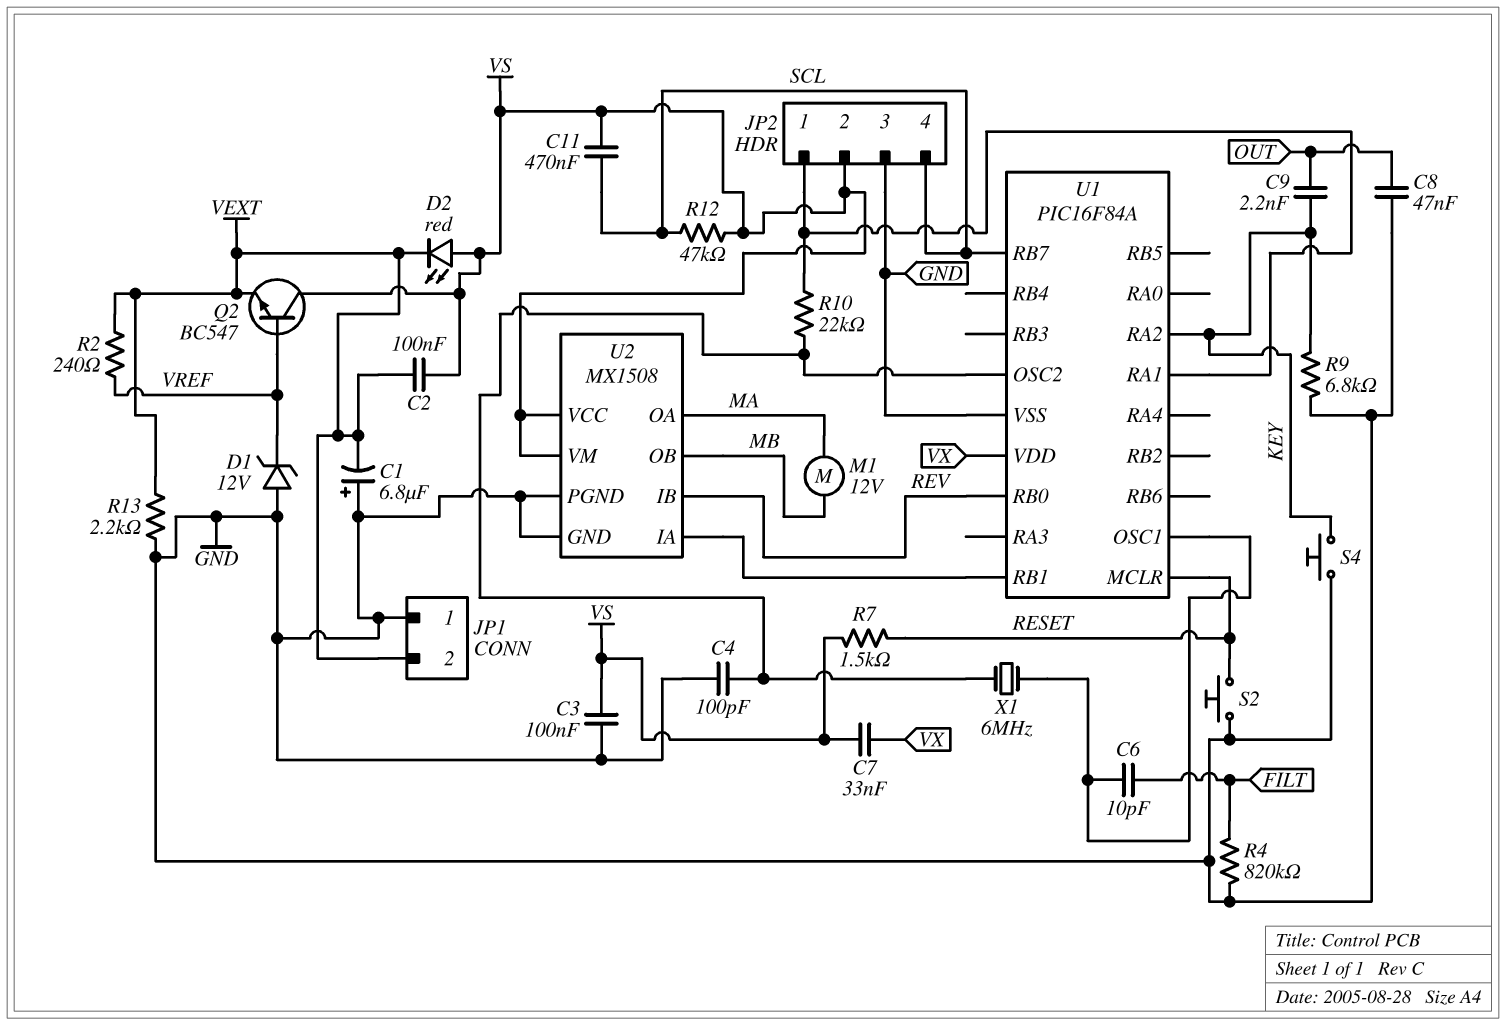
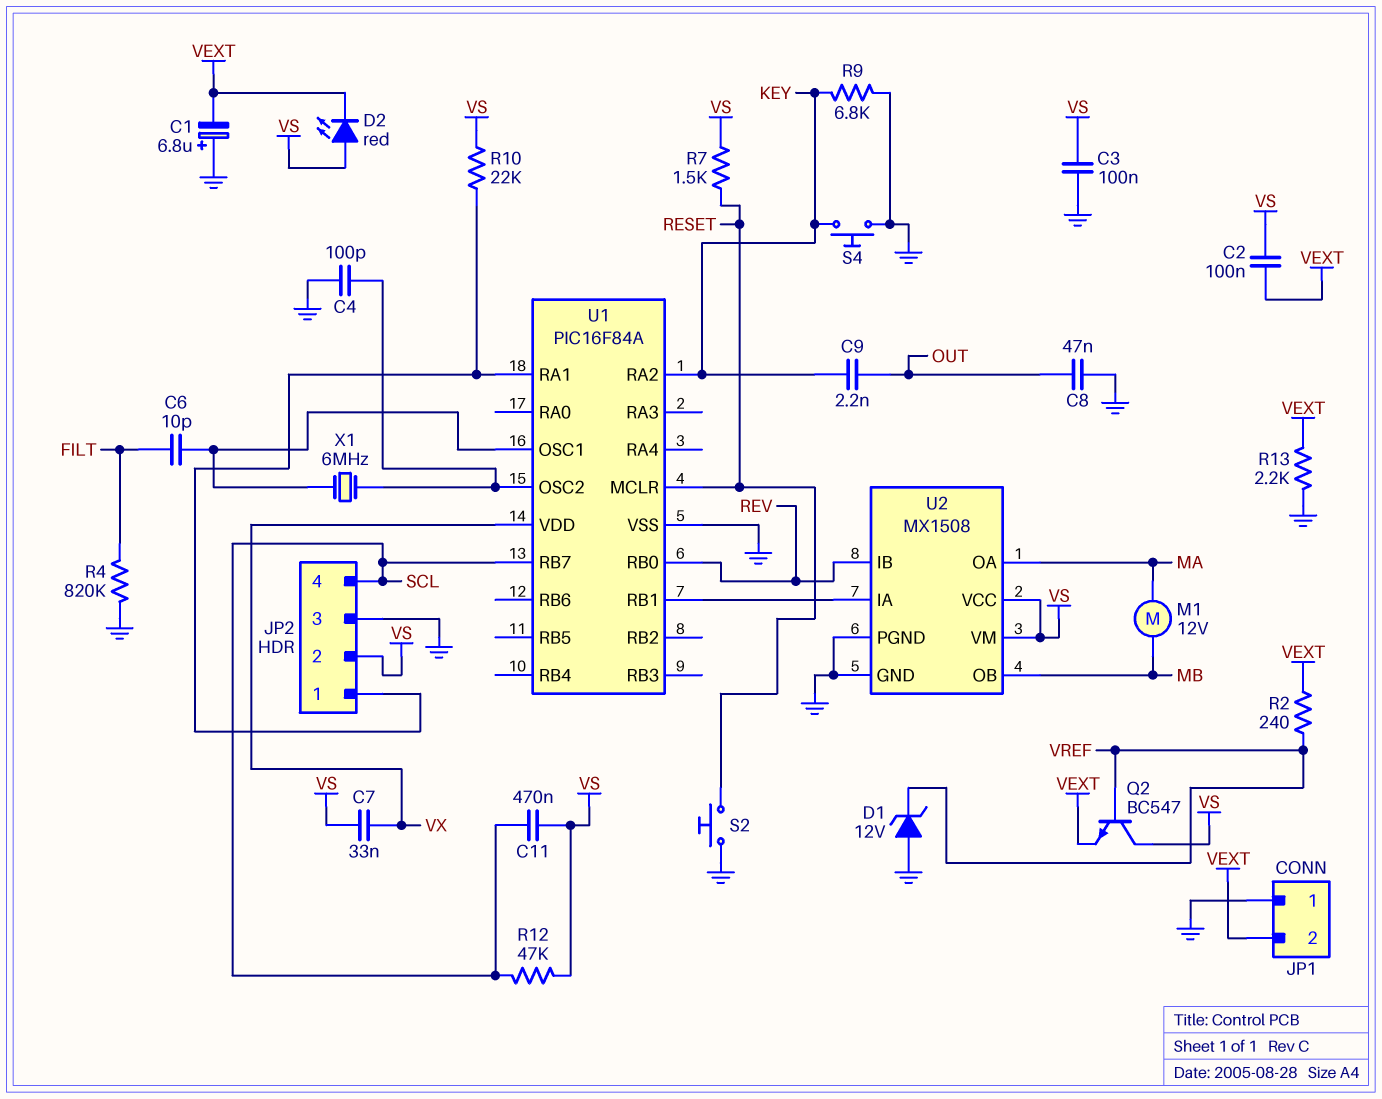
R10: 22k (JP2/1, U1/OSC2) -> 22k (JP2/1, VS)

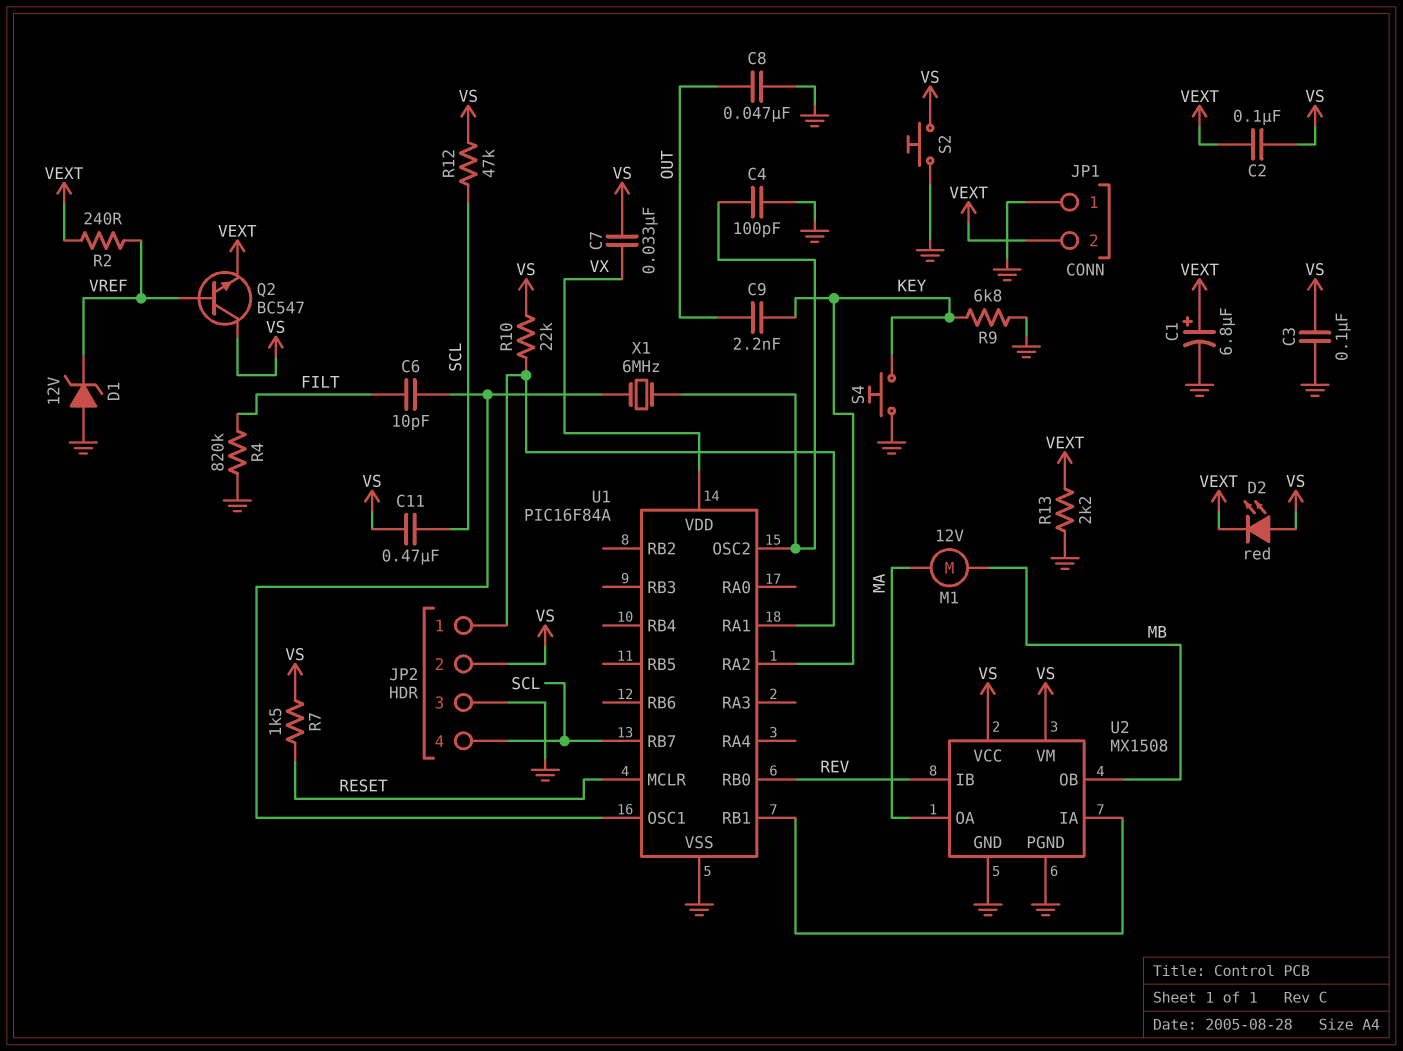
C1: 6.8uF (plus GND, minus VEXT) -> 6.8uF (plus VEXT, minus GND)
S2: button (GND, RESET) -> button (GND, VS)

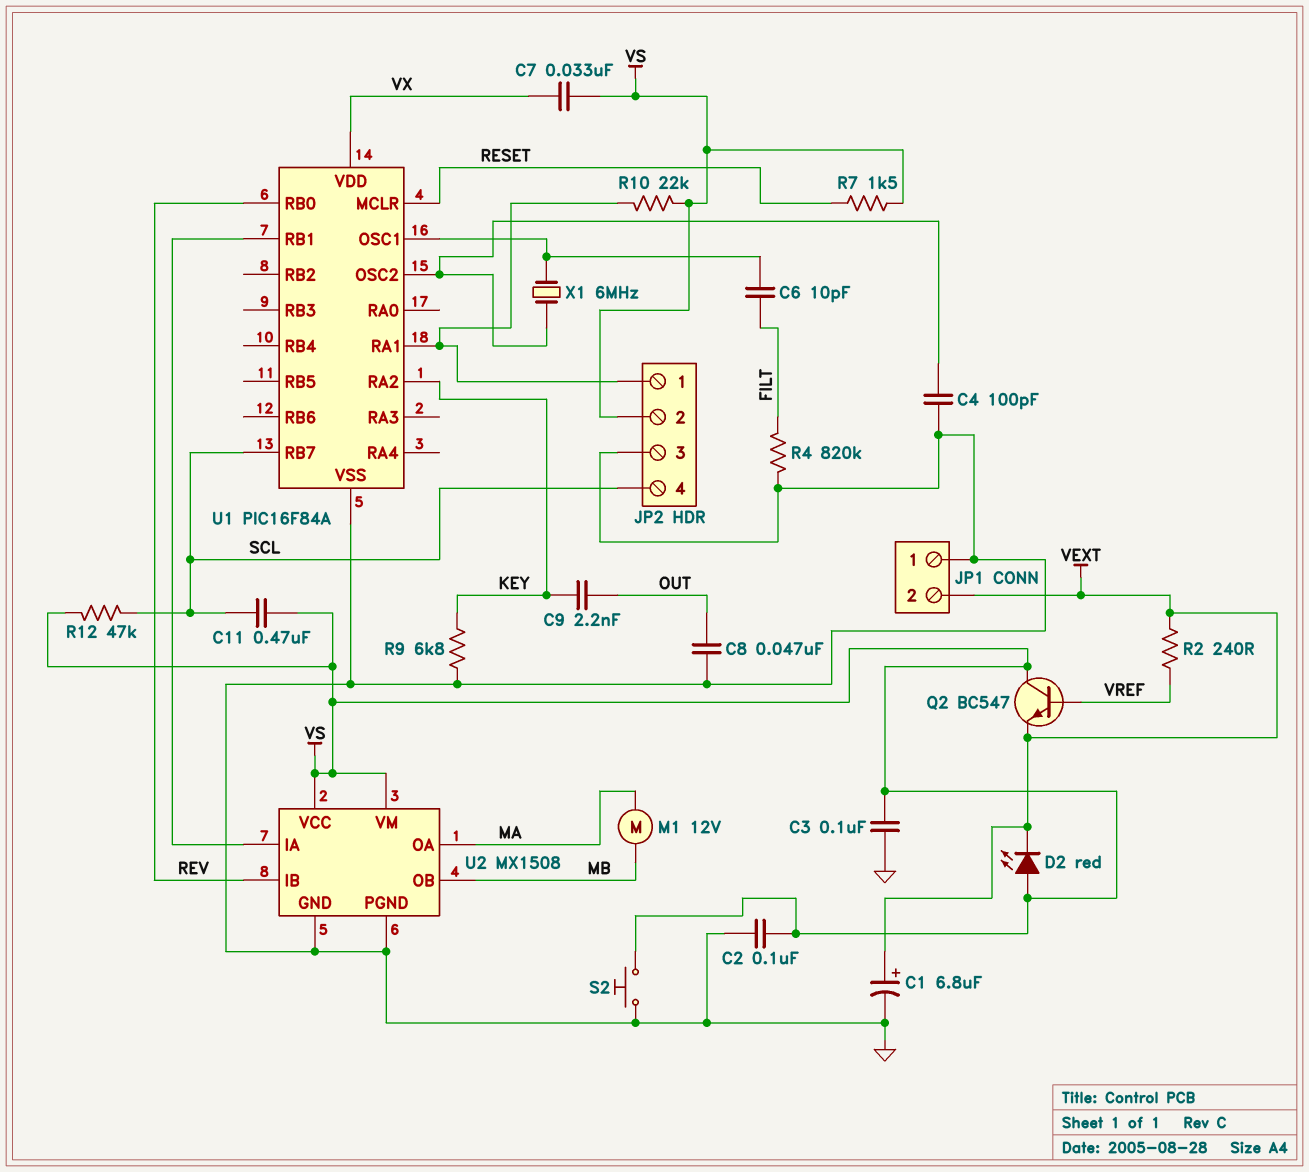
C2: 100nF (VEXT, VS) -> 100nF (GND, VS)
D1: zener 12V (A GND, K VREF) -> none
R13: 2.2k (GND, VEXT) -> none
S4: button (GND, KEY) -> none

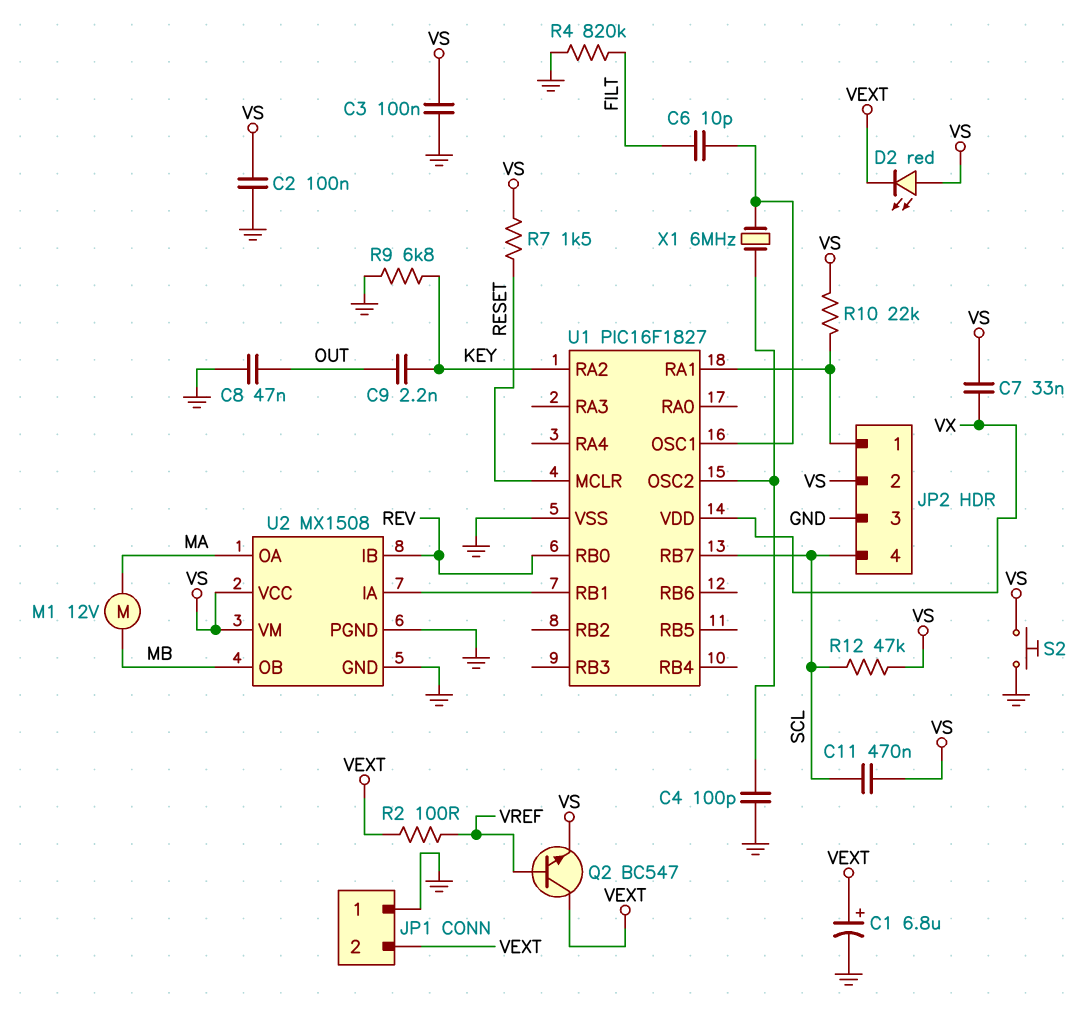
Q2: NPN BC547 (B VREF, C VS, E VEXT) -> NPN BC547 (B VREF, C VEXT, E VS)
R2: 240 (VEXT, VREF) -> 100 (VEXT, VREF)
U1: PIC16F84A -> PIC16F1827

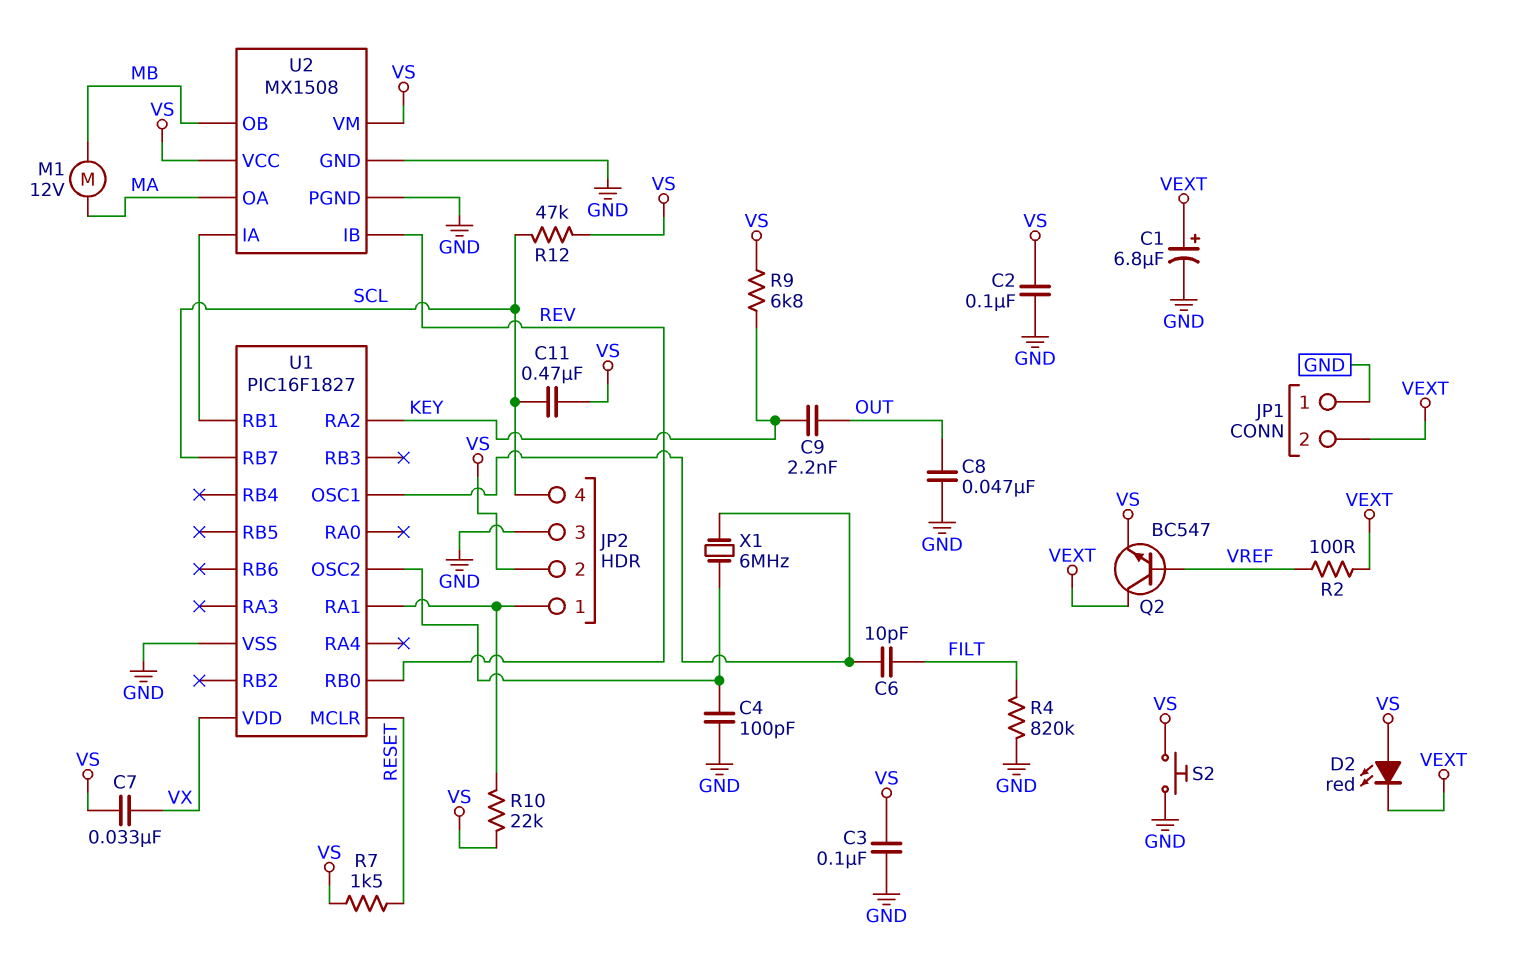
R9: 6.8k (GND, KEY) -> 6.8k (KEY, VS)

